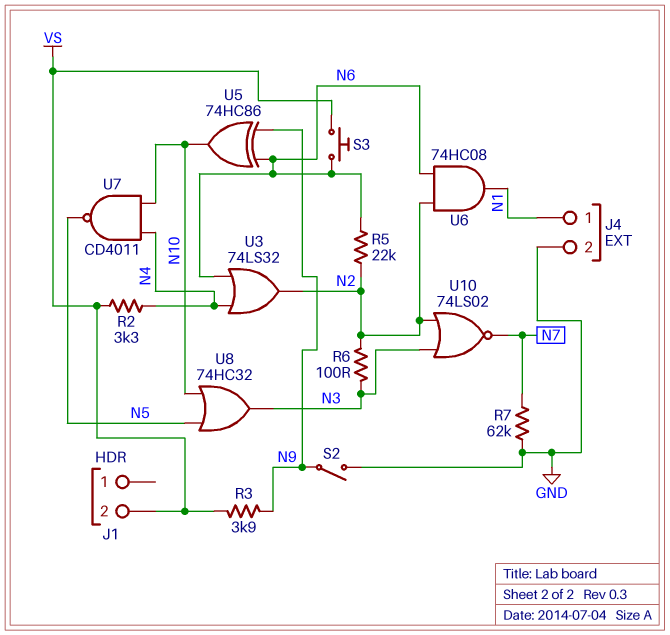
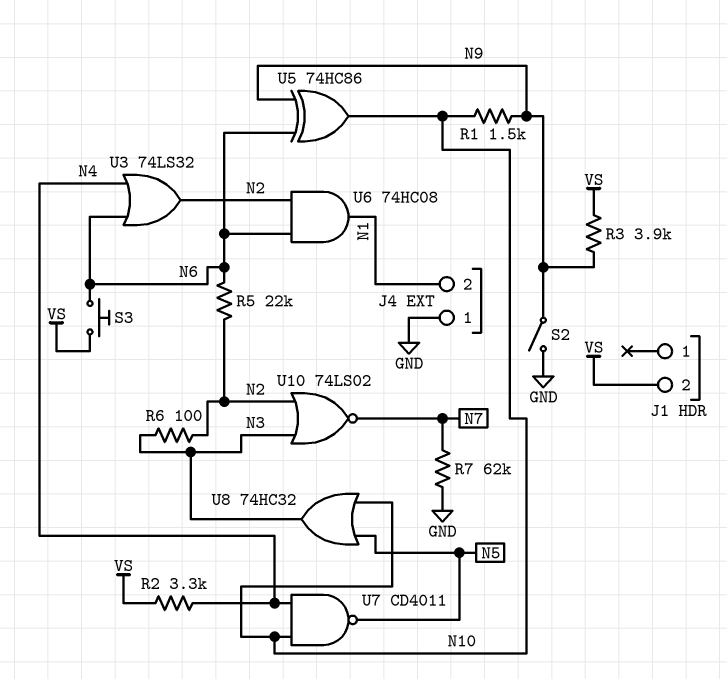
J4 pin 1: N1 -> GND
J4 pin 2: GND -> N1
R1: none -> 1.5k (N9, N10)

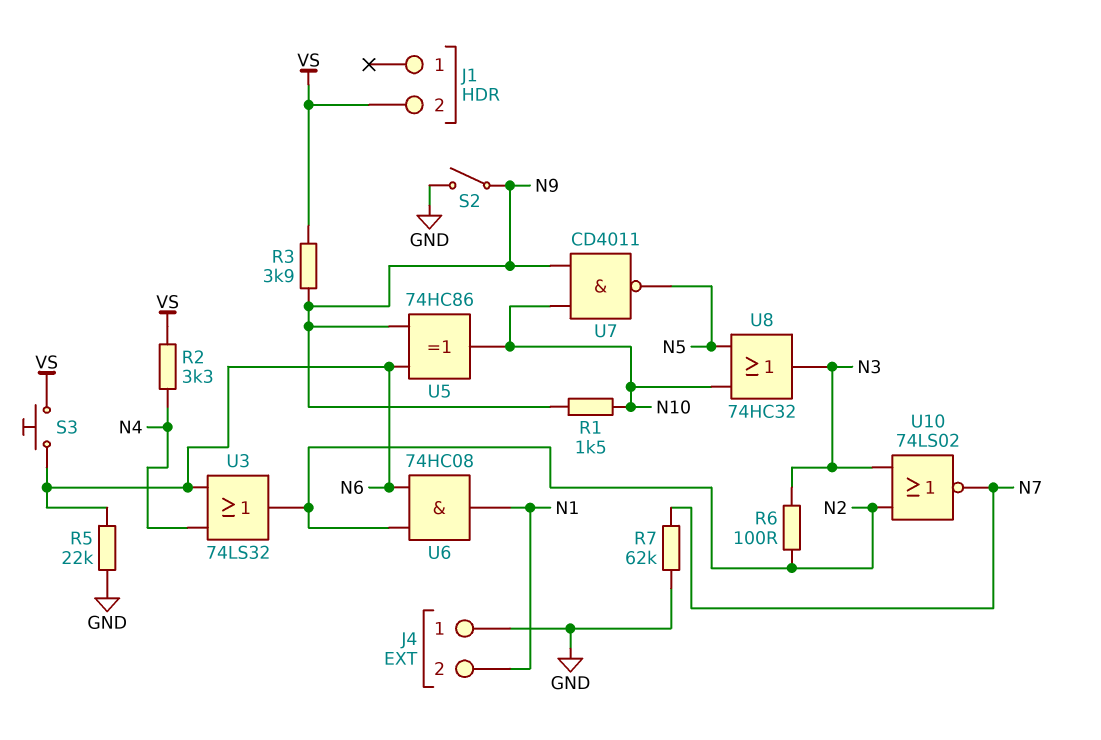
R5: 22k (N2, N6) -> 22k (GND, N6)
U7: NAND CD4011 (in N4, in N10, out N5) -> NAND CD4011 (in N9, in N10, out N5)

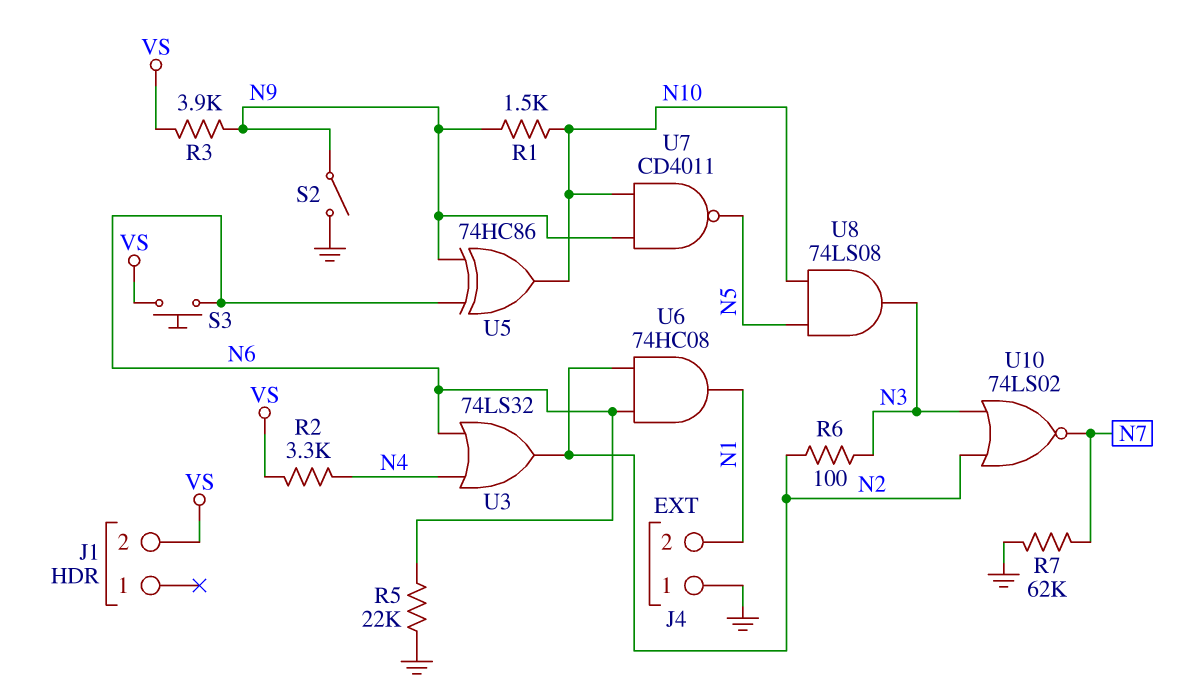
U8: OR 74HC32 (in N5, in N10, out N3) -> AND 74LS08 (in N5, in N10, out N3)

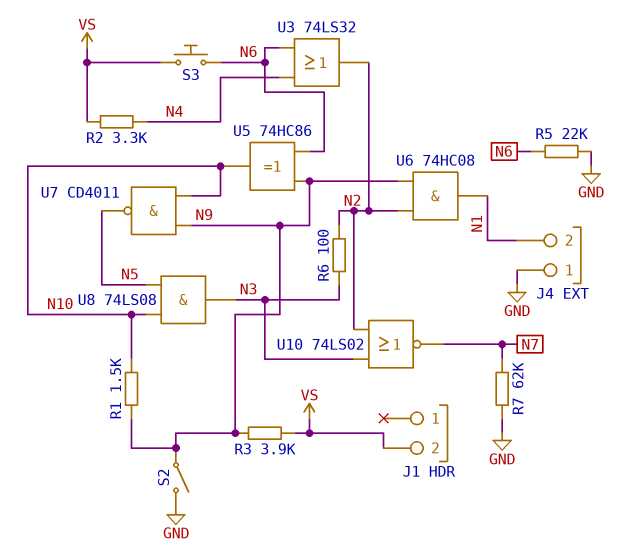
U6: AND 74HC08 (in N2, in N6, out N1) -> AND 74HC08 (in N2, in N9, out N1)

